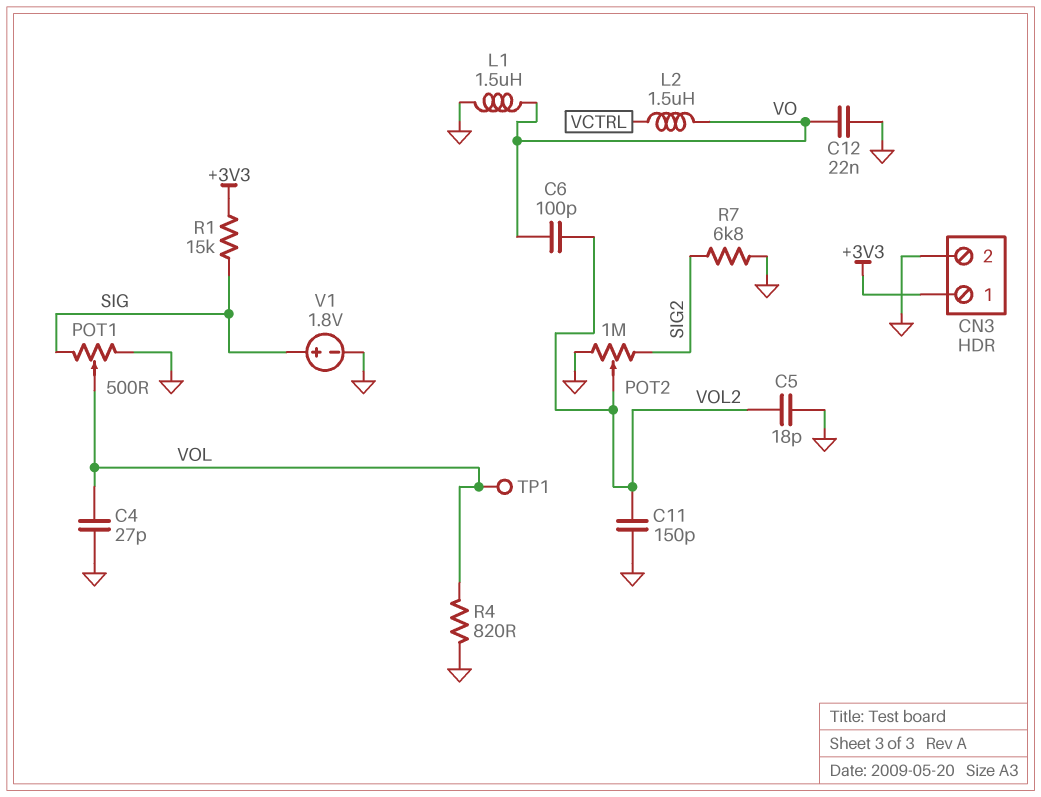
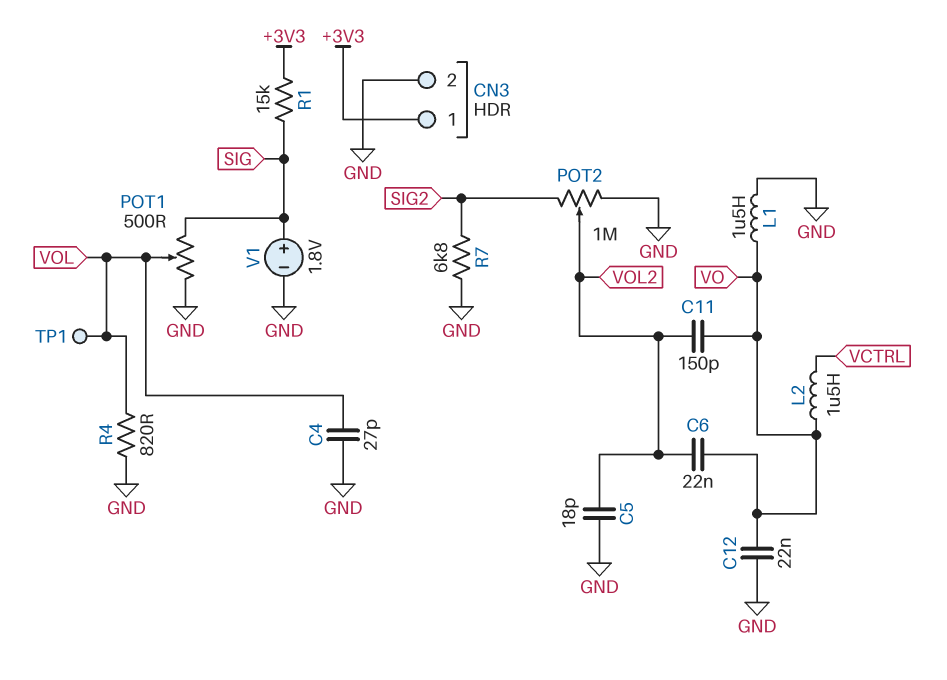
C6: 100pF (VO, VOL2) -> 22nF (VO, VOL2)
C11: 150pF (GND, VOL2) -> 150pF (VO, VOL2)

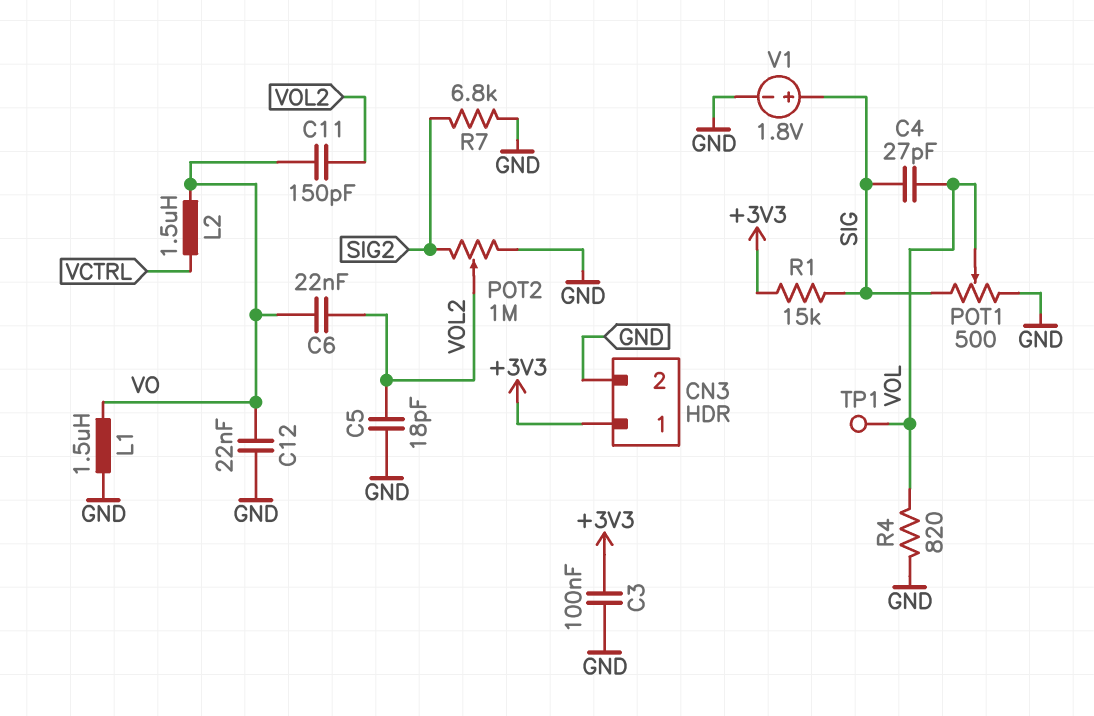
C3: none -> 100nF (+3V3, GND)
C4: 27pF (GND, VOL) -> 27pF (SIG, VOL)

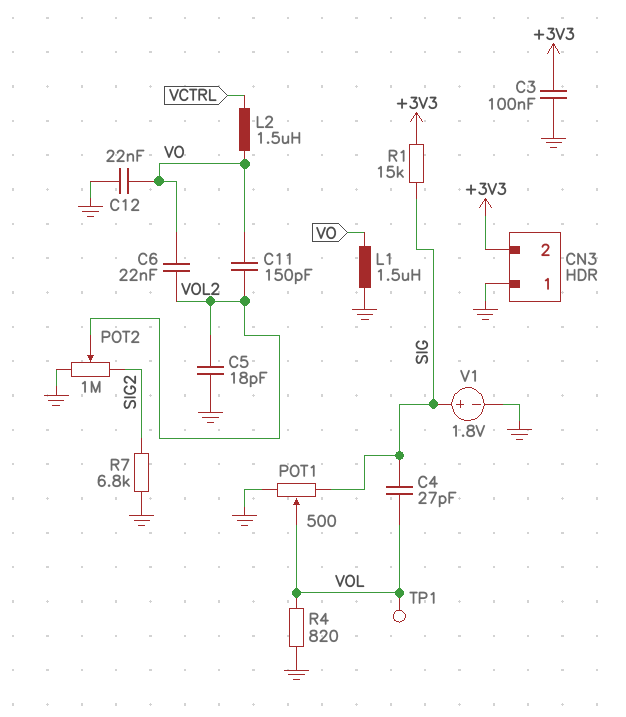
CN3 pin 1: +3V3 -> GND
CN3 pin 2: GND -> +3V3

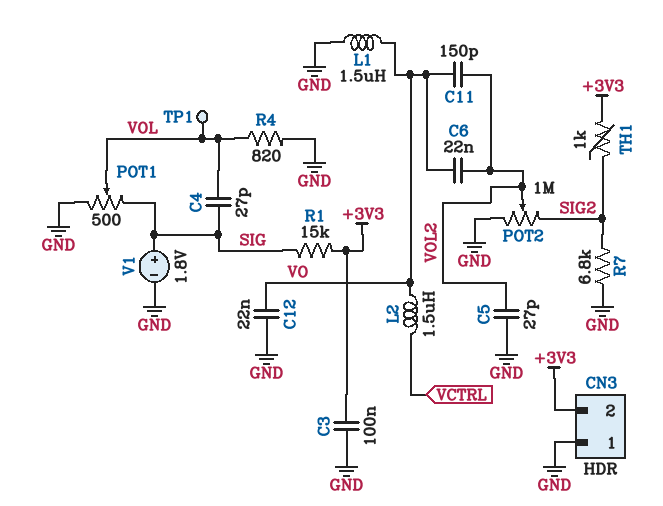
C5: 18pF (GND, VOL2) -> 27pF (GND, VOL2)
TH1: none -> 1k (+3V3, SIG2)

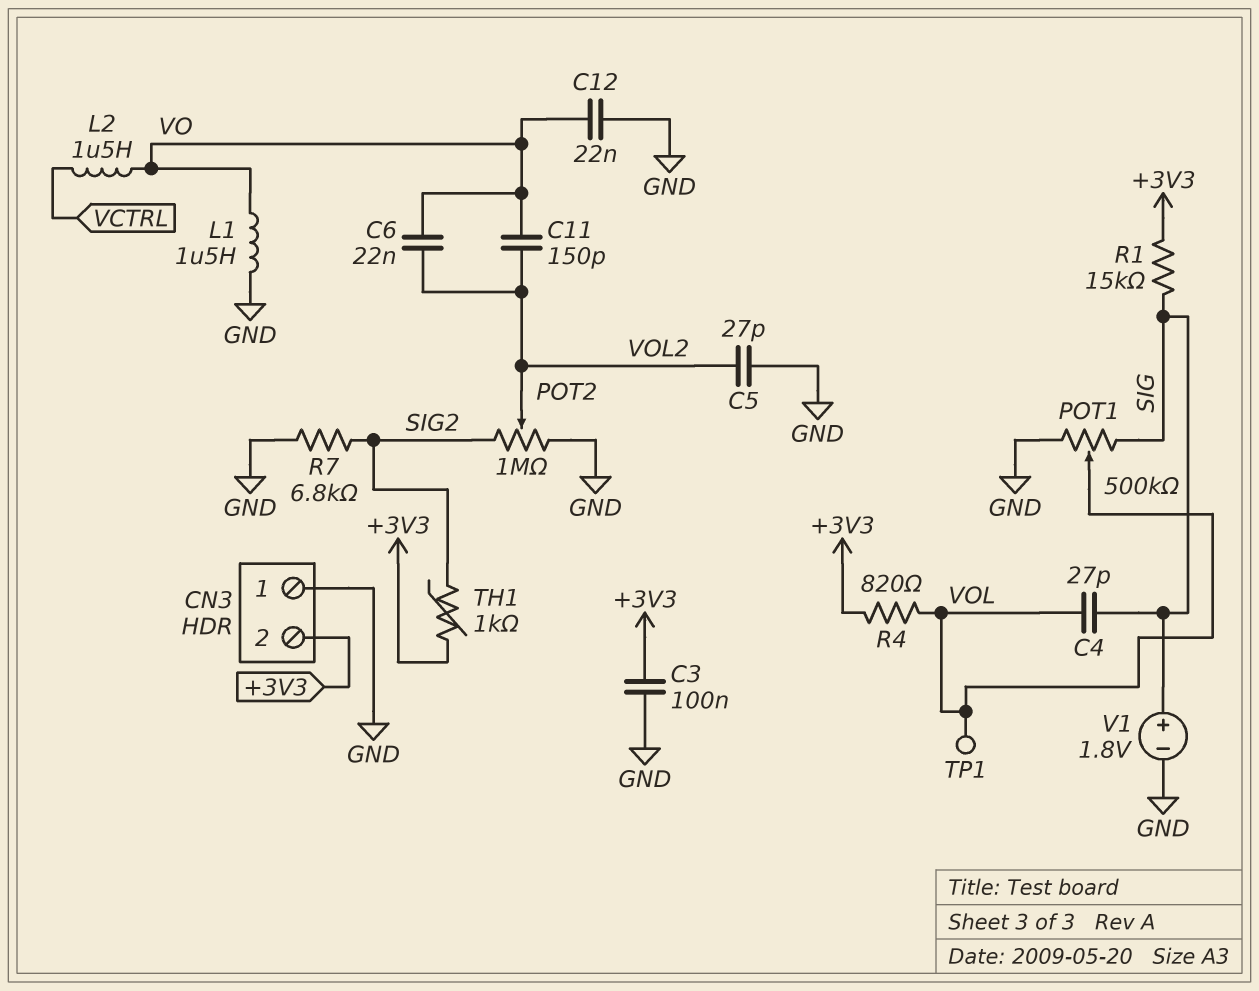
POT1: 500 (GND, SIG, wiper VOL) -> 500k (GND, SIG, wiper VOL)
R4: 820 (GND, VOL) -> 820 (+3V3, VOL)

